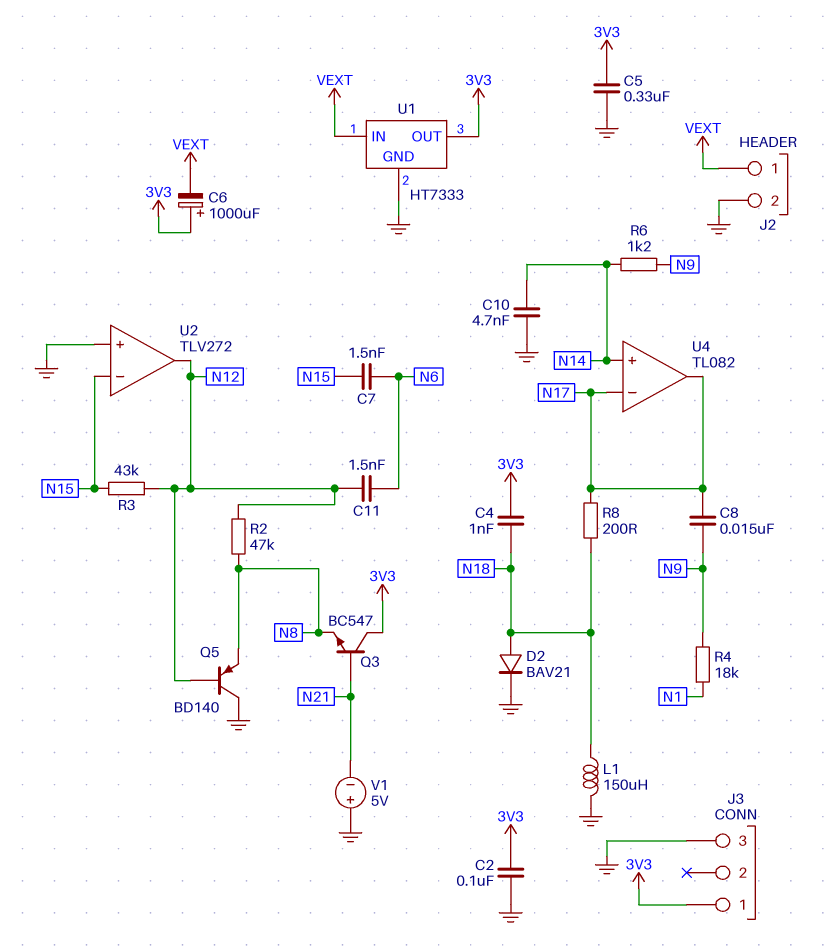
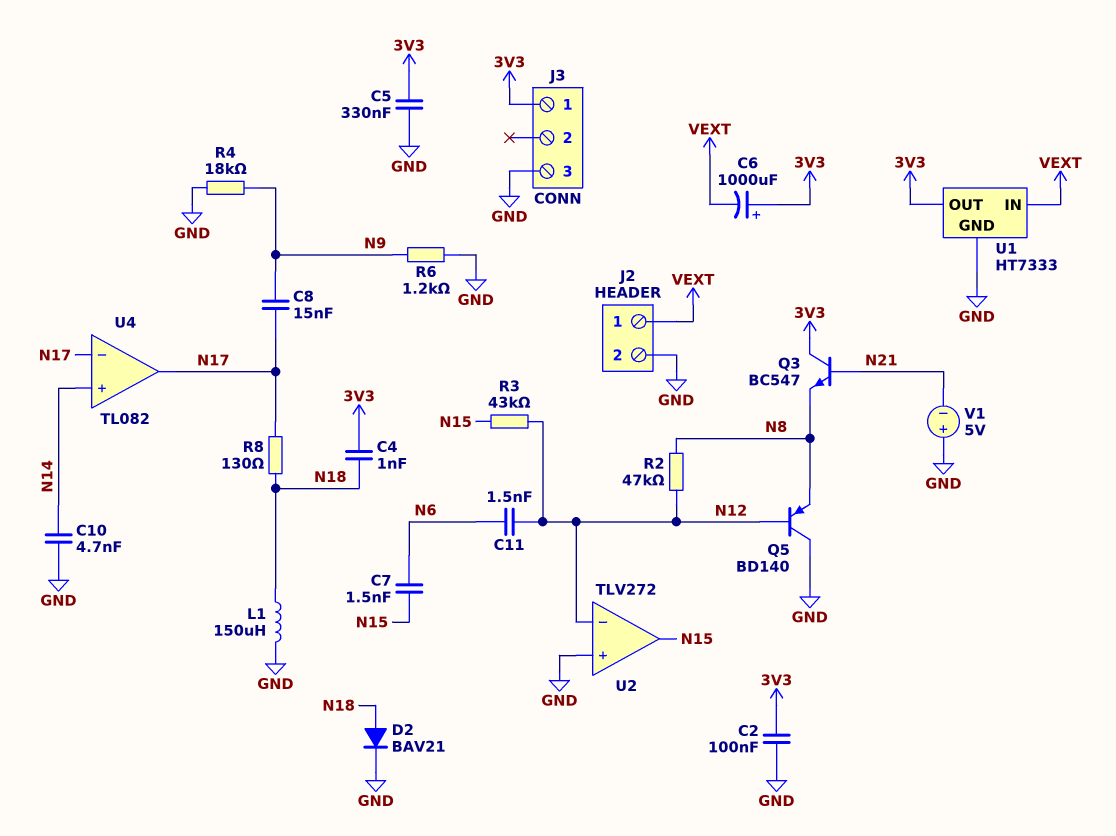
R4: 18k (N1, N9) -> 18k (GND, N9)
R6: 1.2k (N9, N14) -> 1.2k (GND, N9)
R8: 200 (N17, N18) -> 130 (N17, N18)
U2 pin in-: N15 -> N12
U2 pin out: N12 -> N15

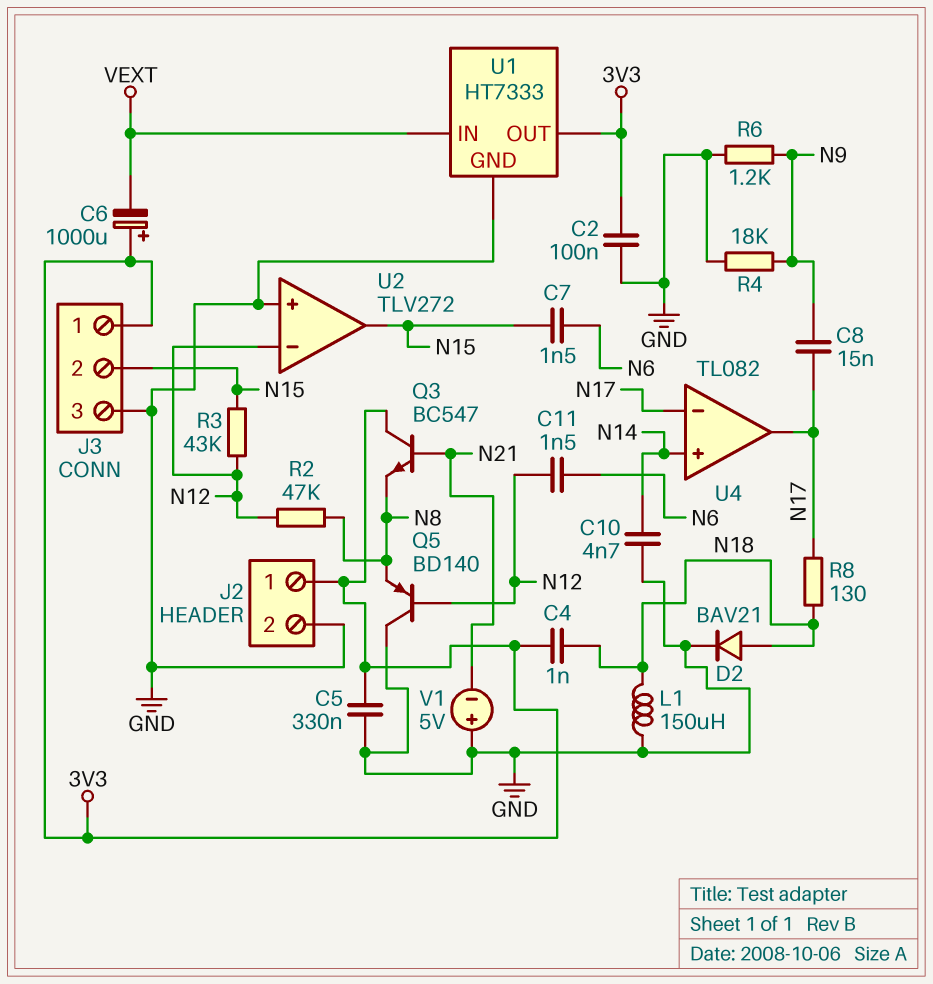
J2 pin 1: VEXT -> 3V3
J3 pin 2: none -> N15

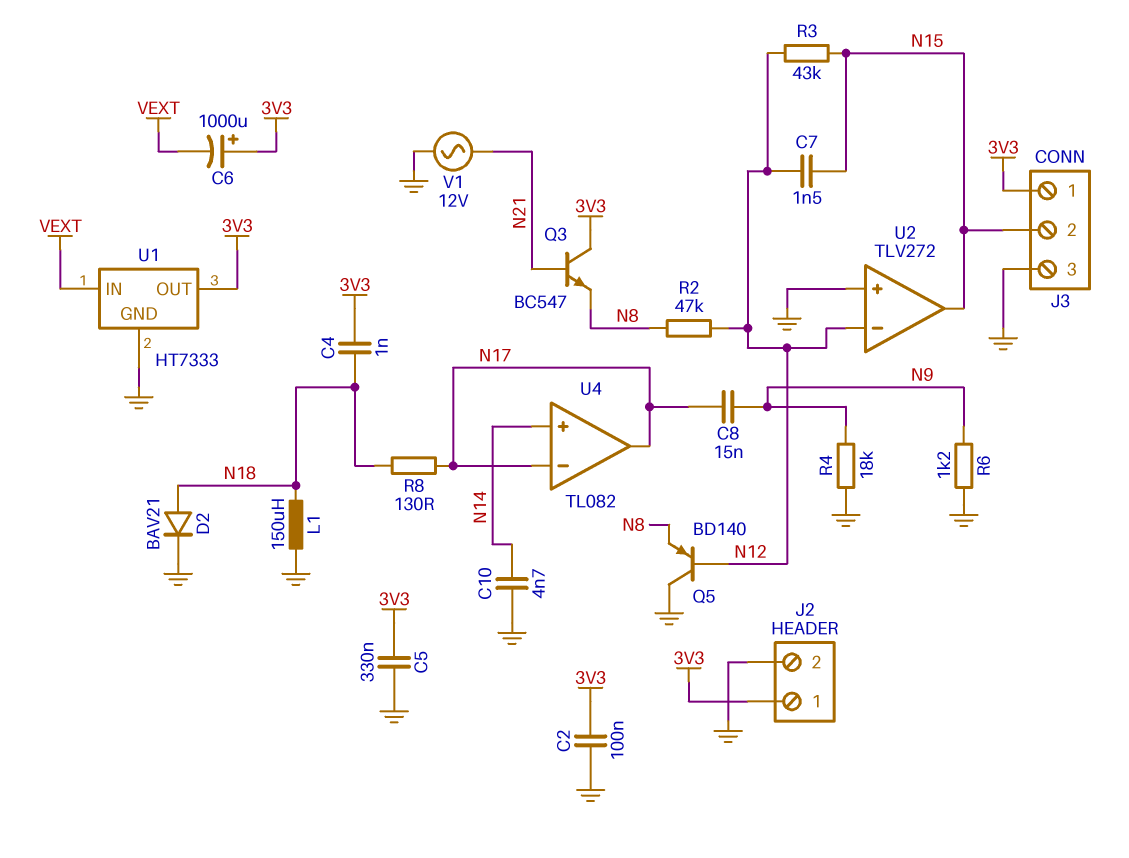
C7: 1.5nF (N6, N15) -> 1.5nF (N12, N15)
C11: 1.5nF (N6, N12) -> none
V1: 5V (plus GND, minus N21) -> AC 12V (GND, N21)

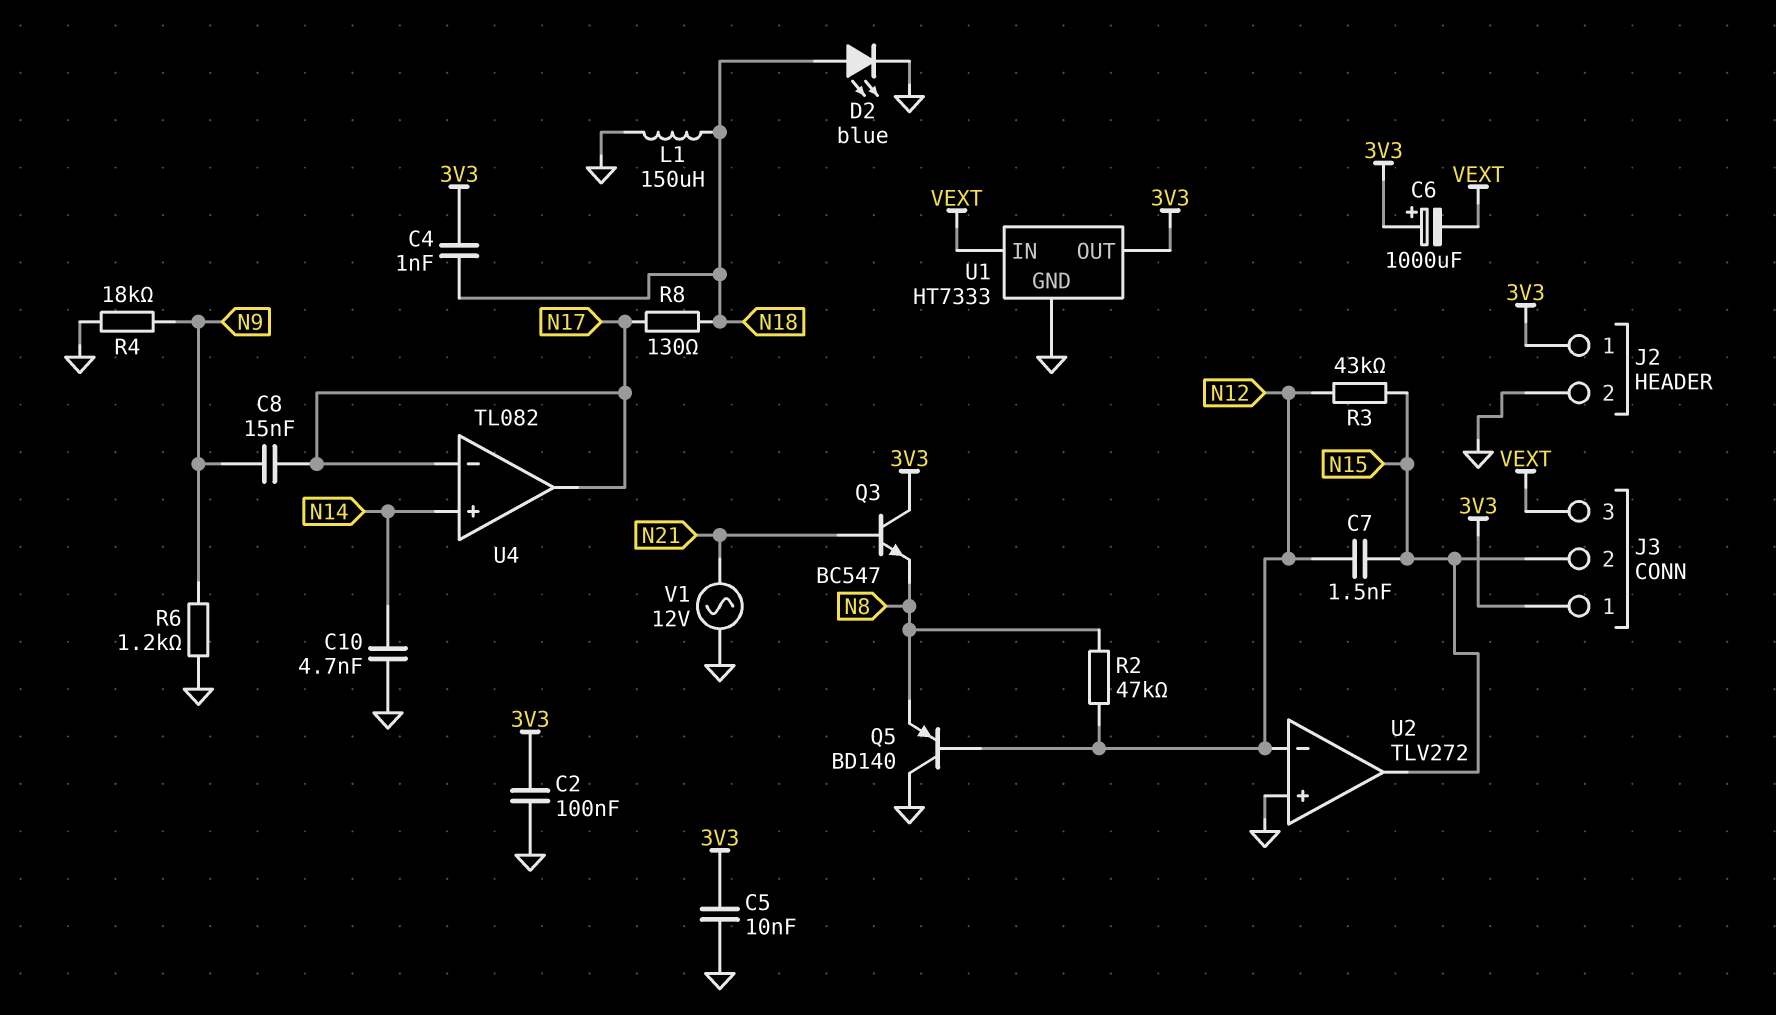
C5: 330nF (3V3, GND) -> 10nF (3V3, GND)
D2: diode BAV21 (A N18, K GND) -> LED blue (A N18, K GND)
J3 pin 3: GND -> VEXT

